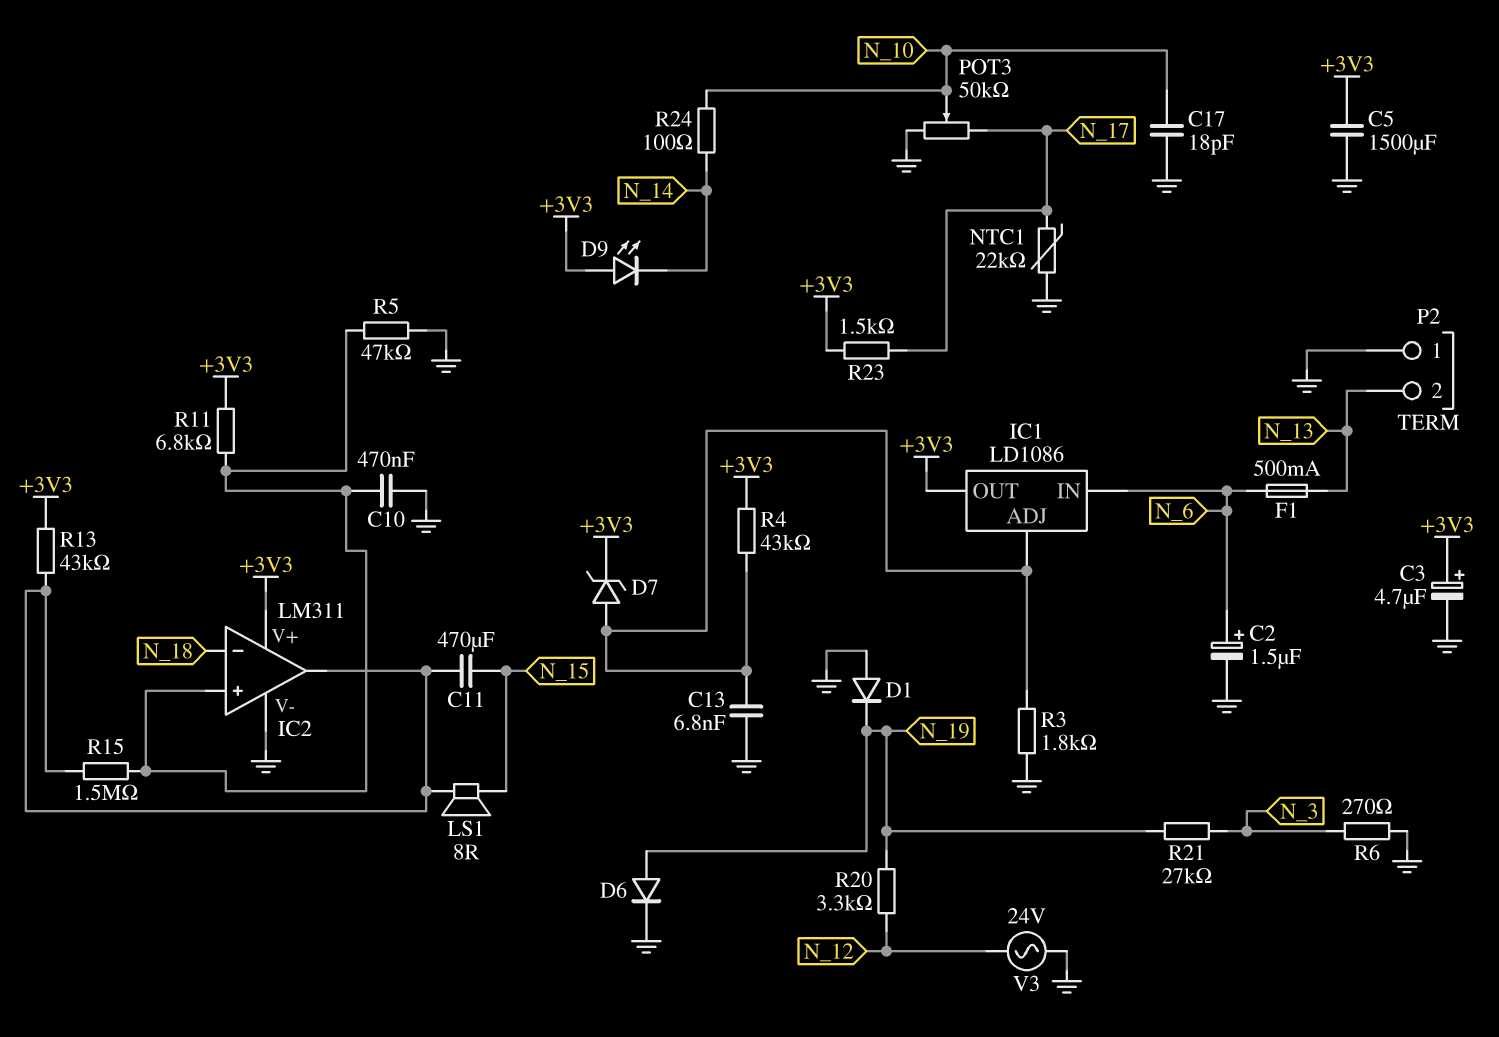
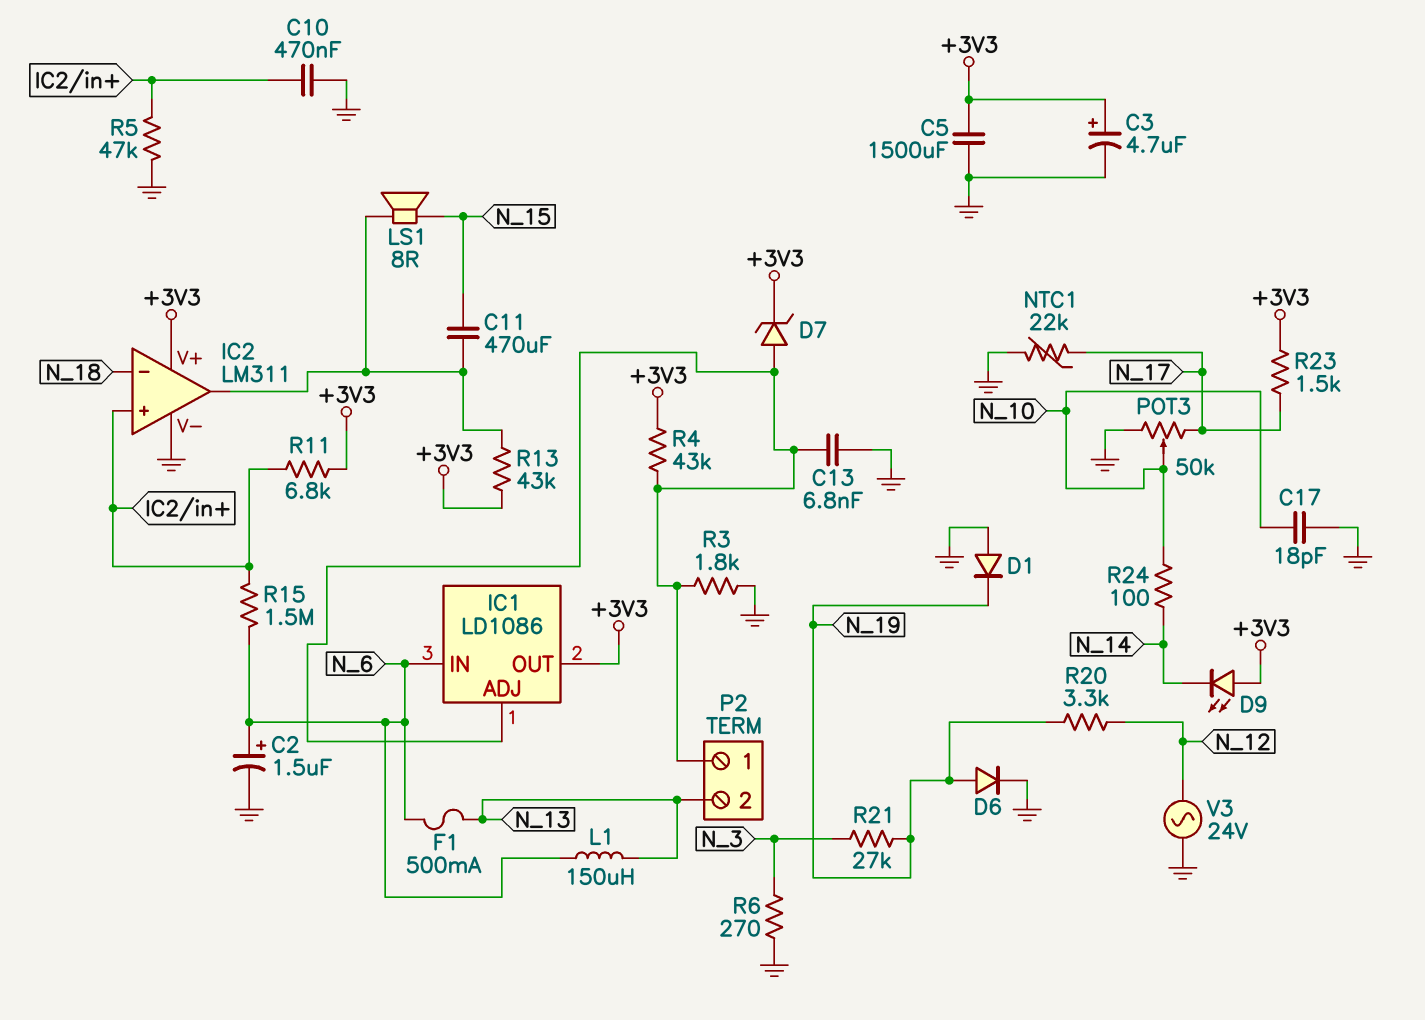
L1: none -> 150uH (N_6, N_13)
P2 pin 1: GND -> IC1/ADJ
R15: 1.5M (IC2/in+, IC2/out) -> 1.5M (IC2/in+, N_6)

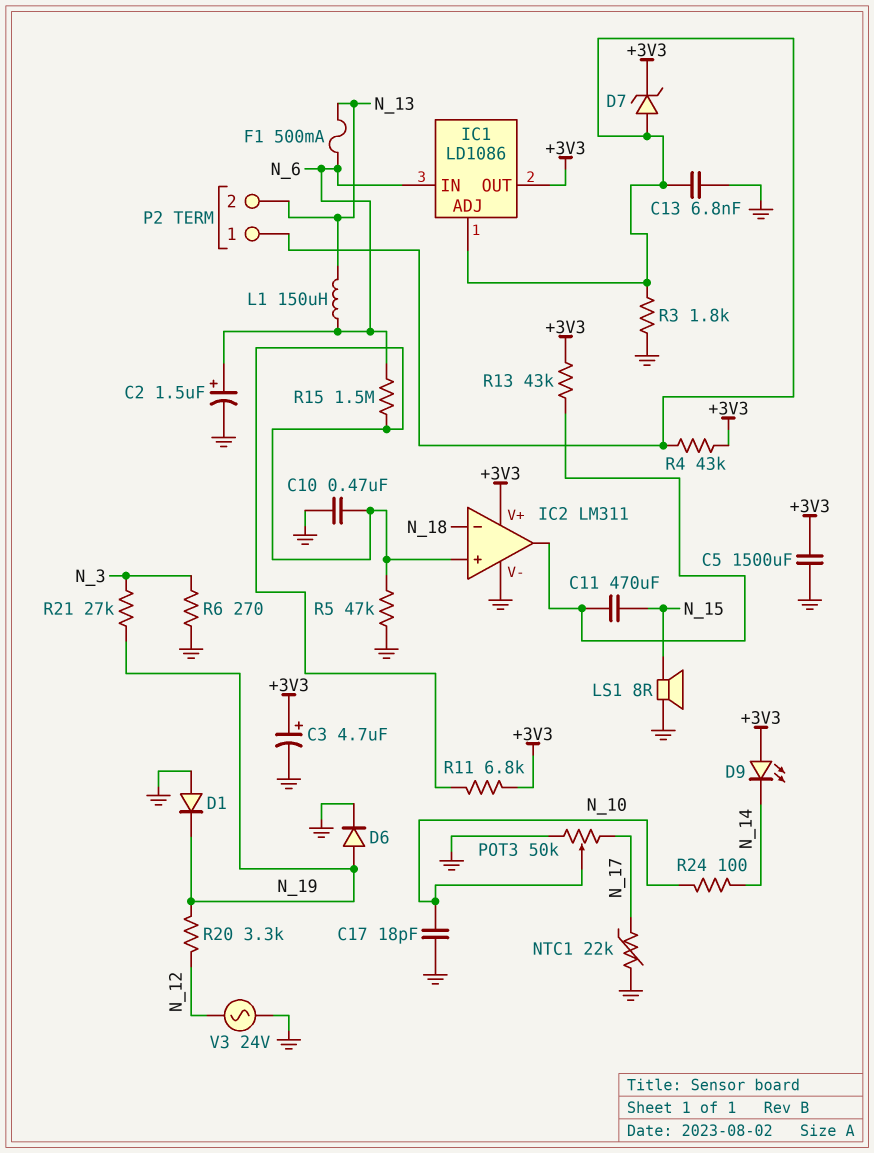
LS1: speaker 8R (IC2/out, N_15) -> speaker 8R (GND, N_15)
R23: 1.5k (+3V3, N_17) -> none

